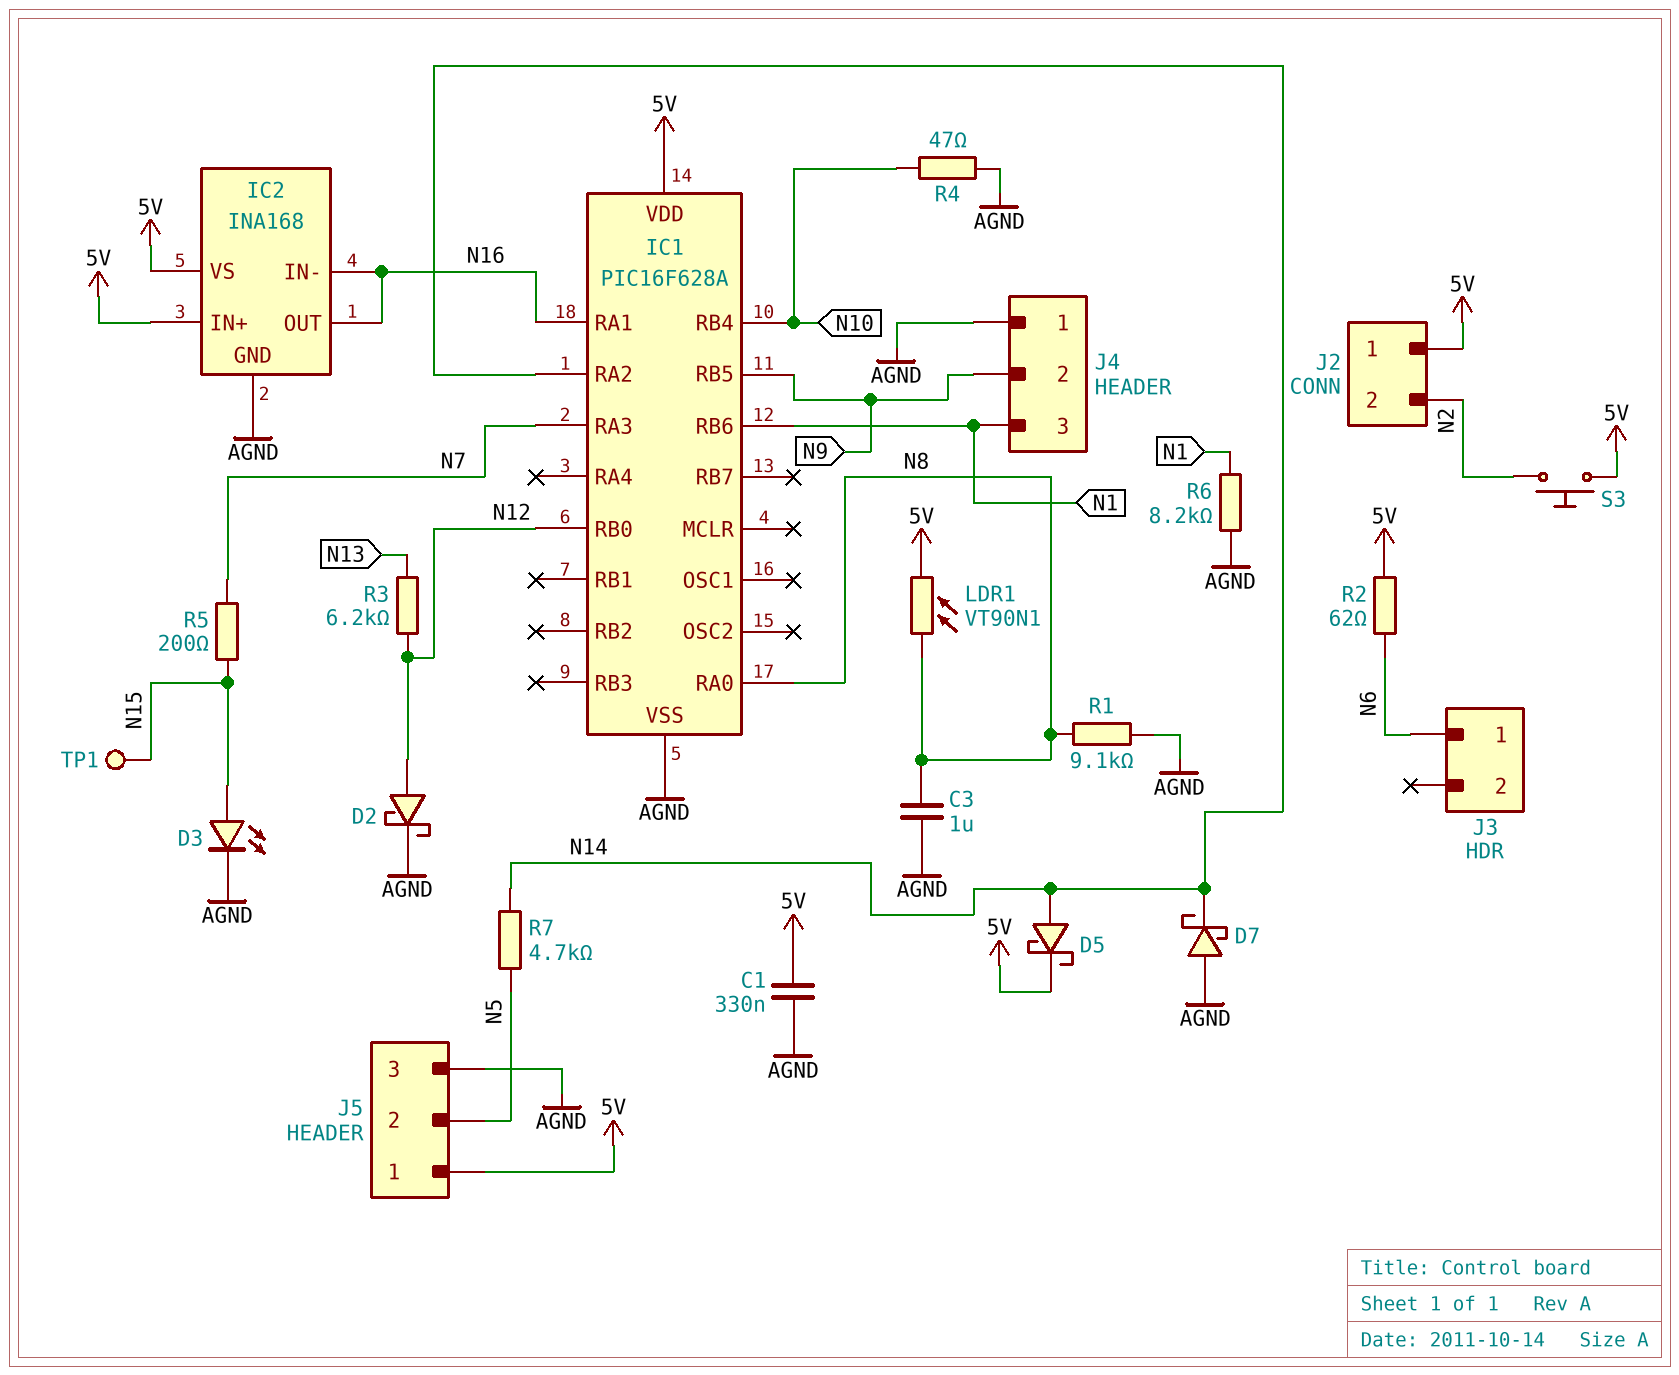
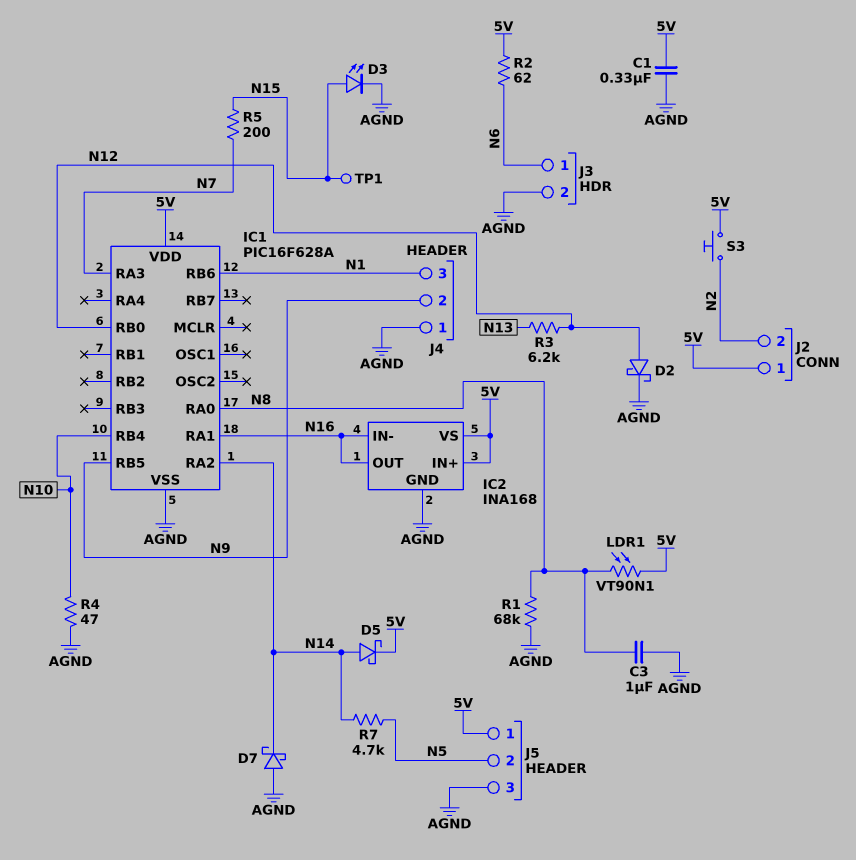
J3 pin 2: none -> AGND
R1: 9.1k (AGND, N8) -> 68k (AGND, N8)
R6: 8.2k (AGND, N1) -> none

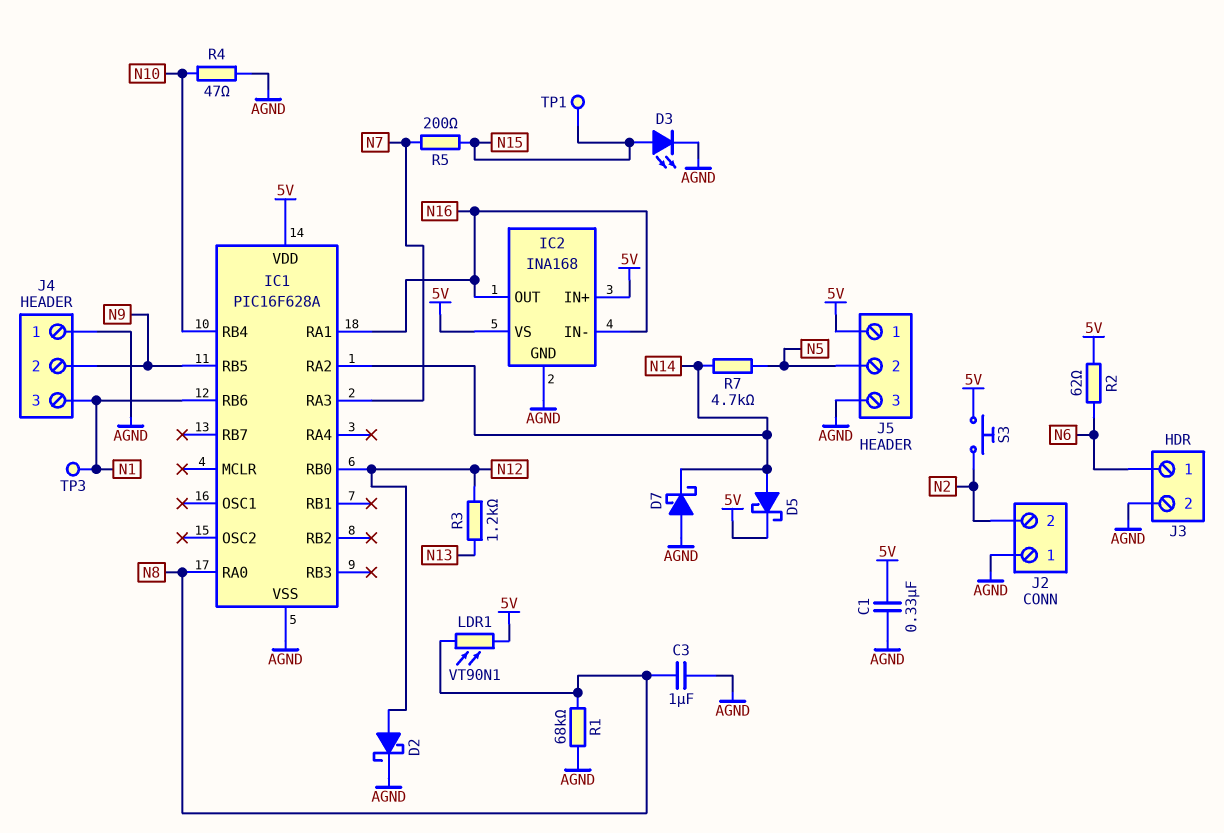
J2 pin 1: 5V -> AGND
R3: 6.2k (N12, N13) -> 1.2k (N12, N13)
TP3: none -> test point (N1)

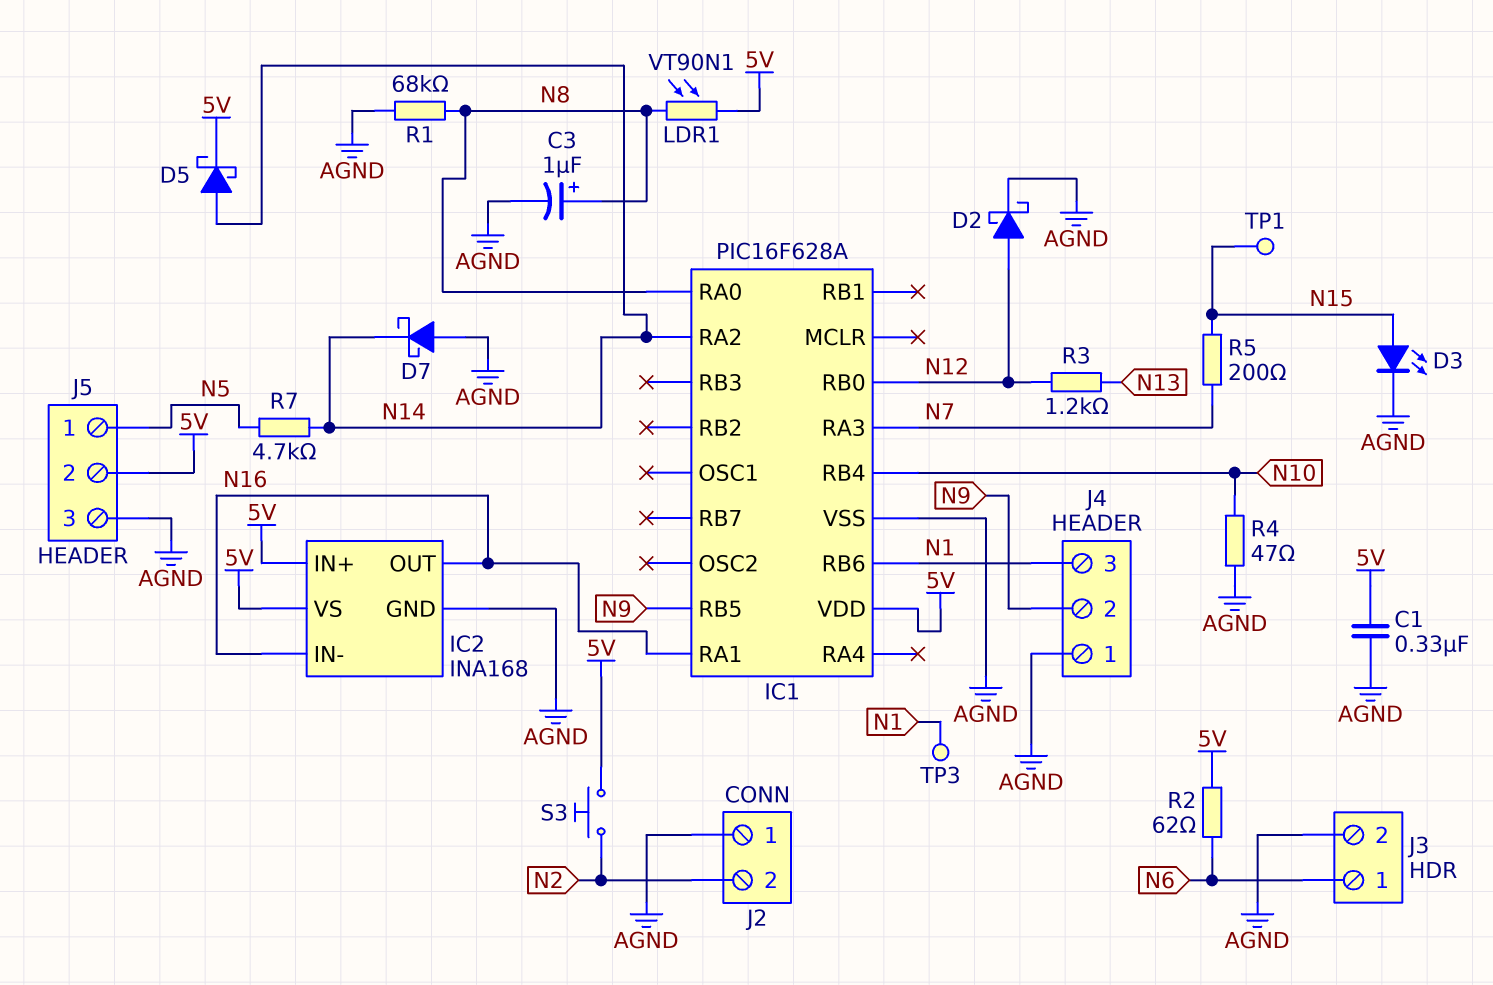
C3: 1uF (AGND, N8) -> 1uF (plus N8, minus AGND)
J5 pin 1: 5V -> N5
J5 pin 2: N5 -> 5V

